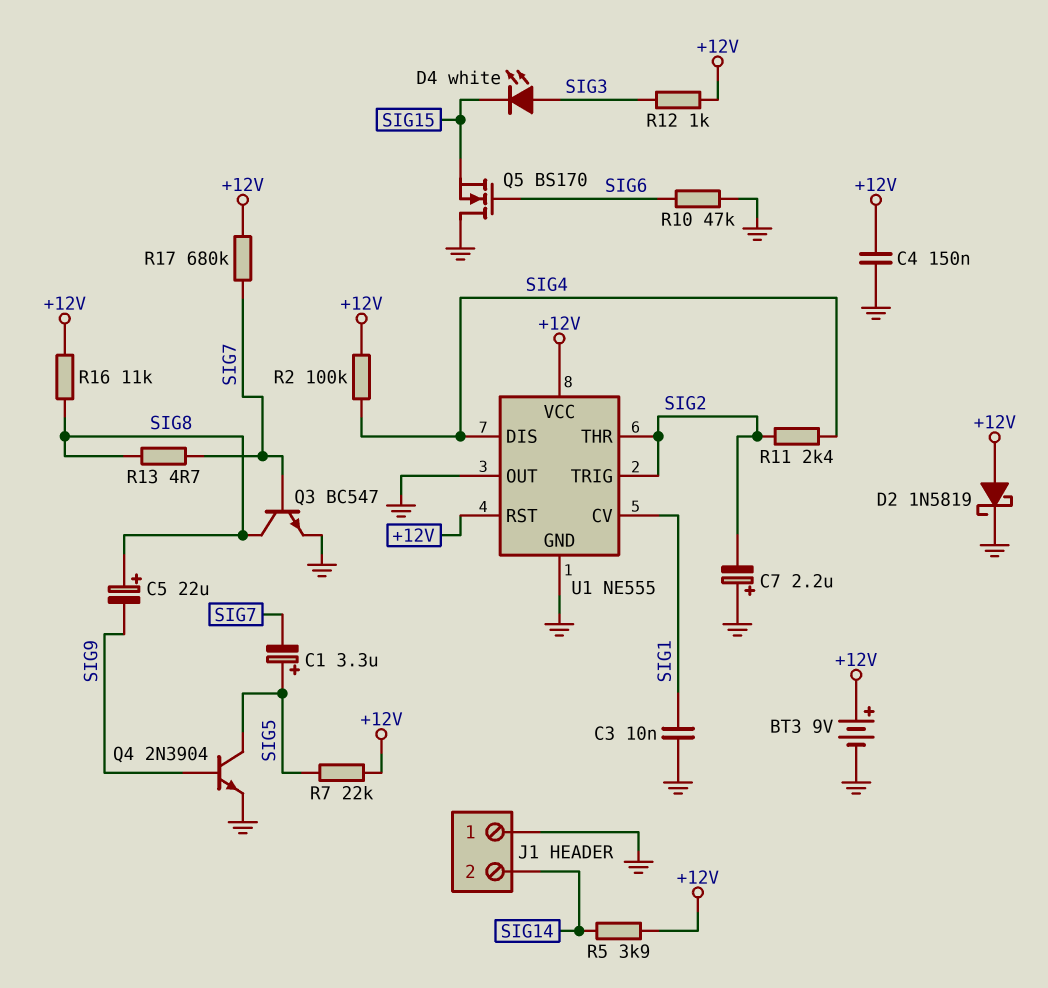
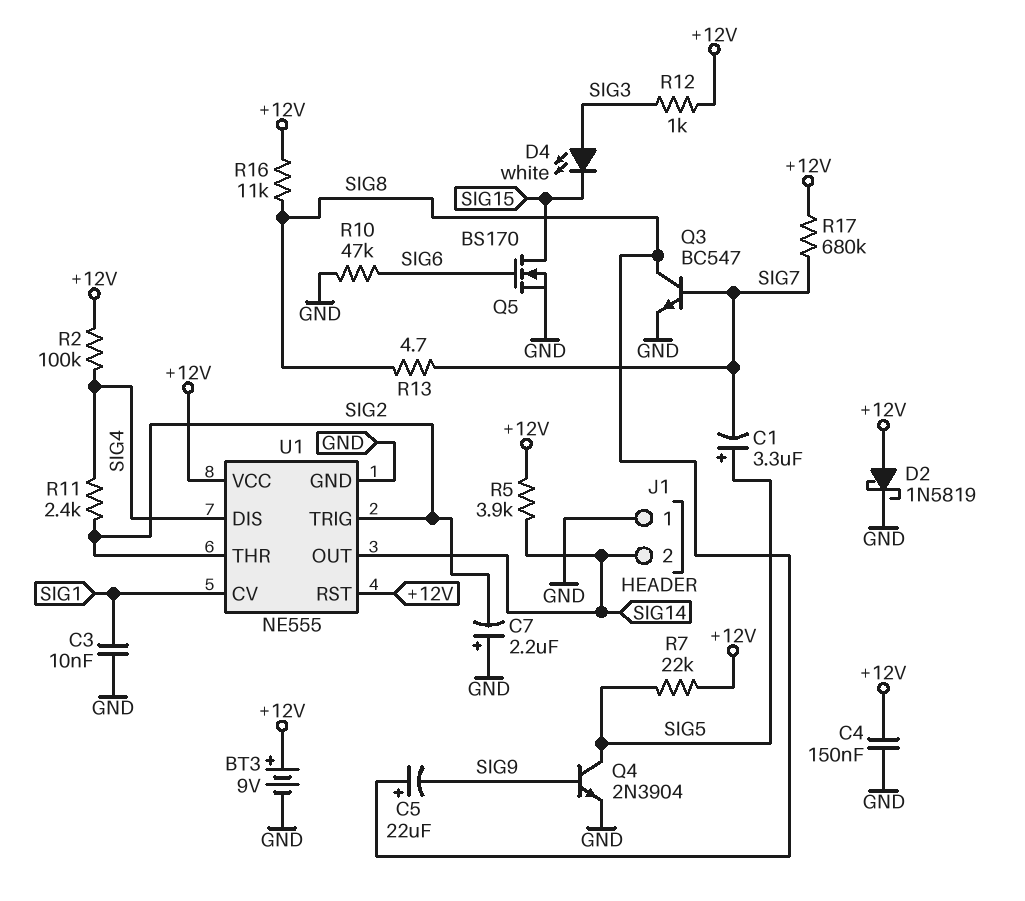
Q5: NMOS BS170 (G SIG6, D GND, S SIG15) -> NMOS BS170 (G SIG6, D SIG15, S GND)
U1 pin OUT: GND -> SIG14

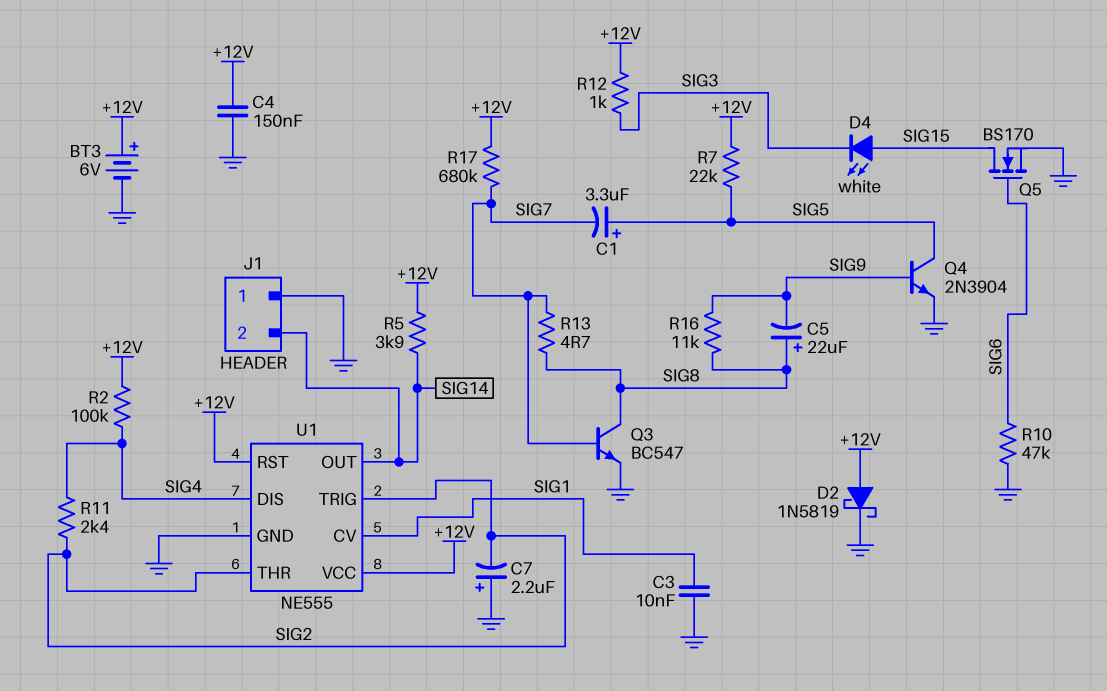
BT3: 9V (plus +12V, minus GND) -> 6V (plus +12V, minus GND)
D4: LED white (A SIG3, K SIG15) -> LED white (A SIG15, K SIG3)
R16: 11k (+12V, SIG8) -> 11k (SIG8, SIG9)

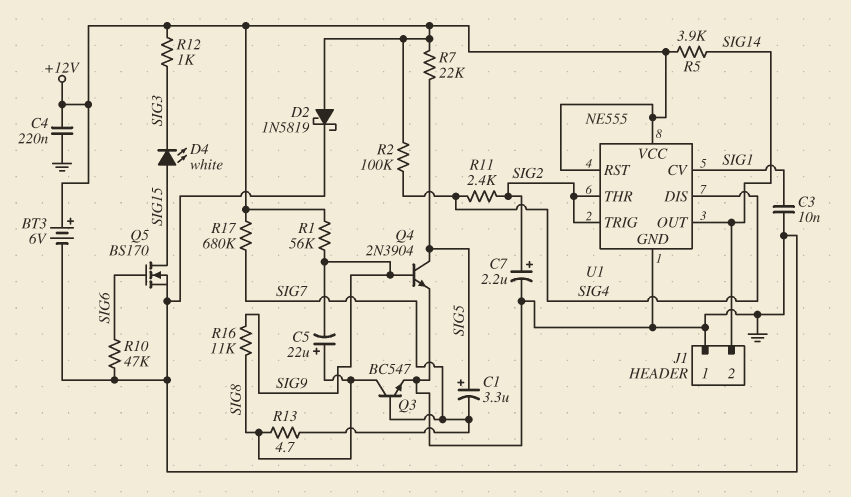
C4: 150nF (+12V, GND) -> 220nF (+12V, GND)
C7: 2.2uF (plus GND, minus SIG2) -> 2.2uF (plus SIG2, minus GND)
R1: none -> 56k (+12V, SIG9)

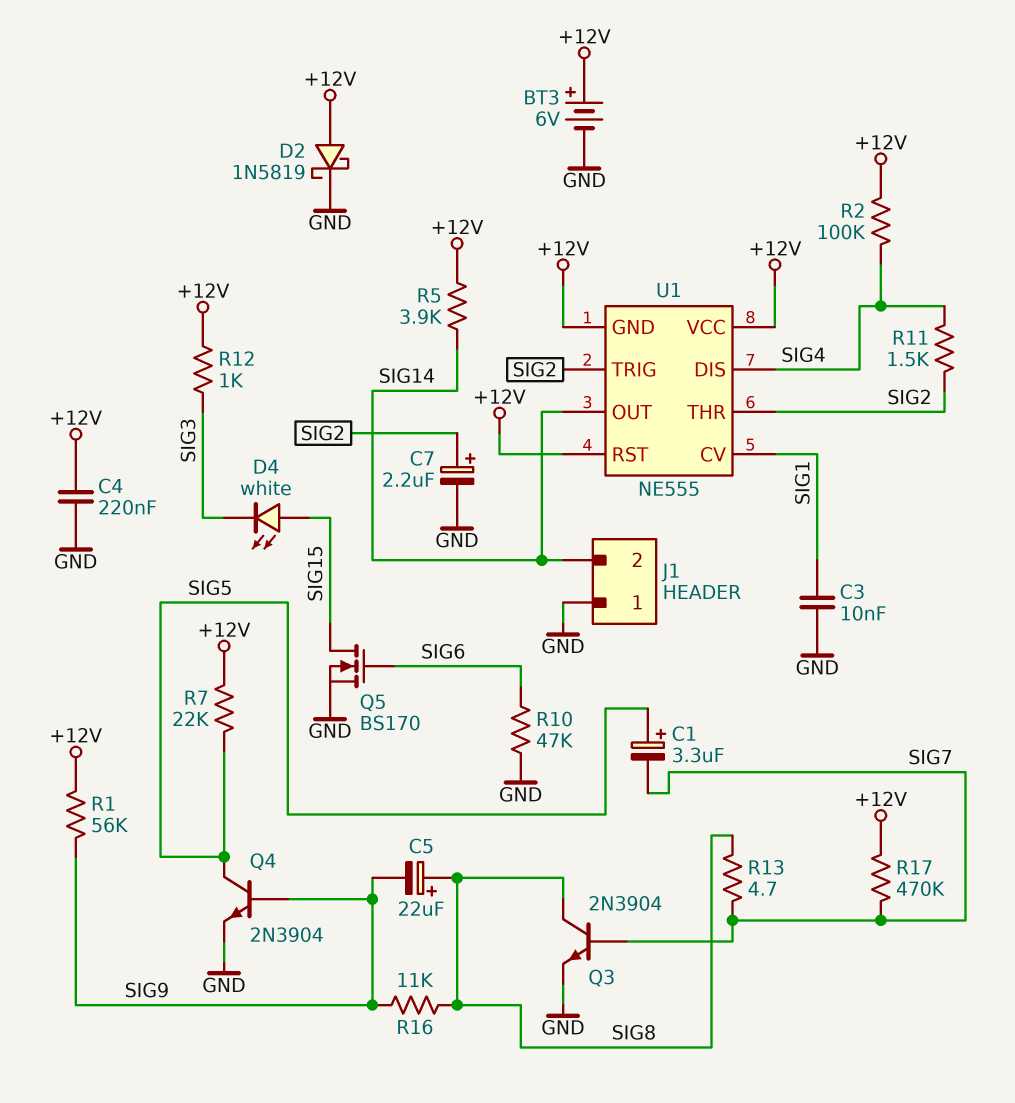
Q3: NPN BC547 (B SIG7, C SIG8, E GND) -> NPN 2N3904 (B SIG7, C SIG8, E GND)
R11: 2.4k (SIG2, SIG4) -> 1.5k (SIG2, SIG4)
R17: 680k (+12V, SIG7) -> 470k (+12V, SIG7)
U1 pin GND: GND -> +12V

